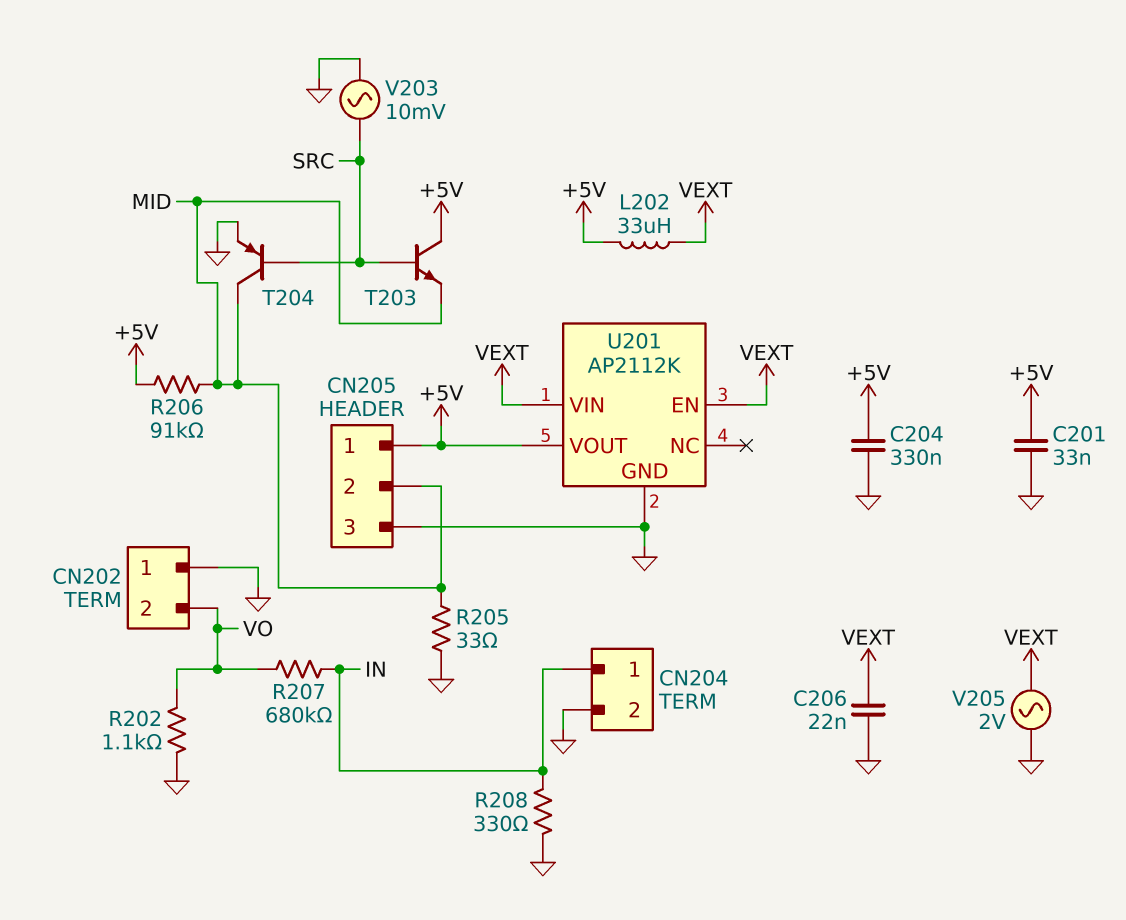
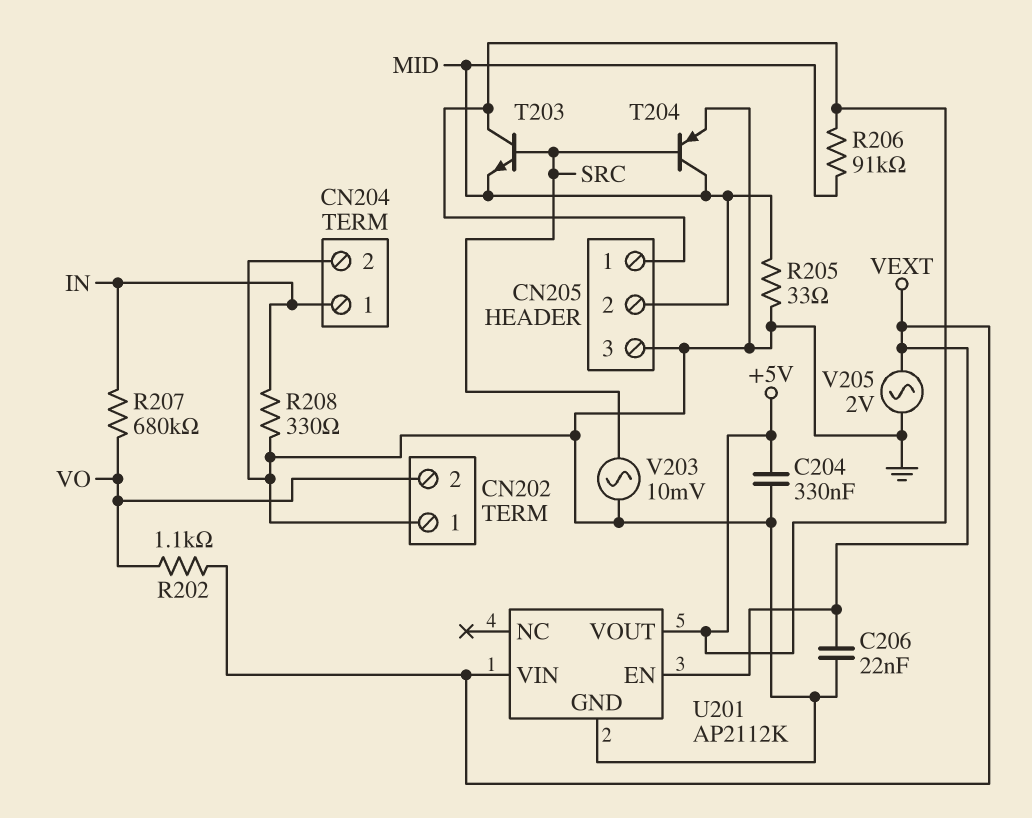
C201: 33nF (+5V, GND) -> none
L202: 33uH (+5V, VEXT) -> none
R202: 1.1k (GND, VO) -> 1.1k (VEXT, VO)

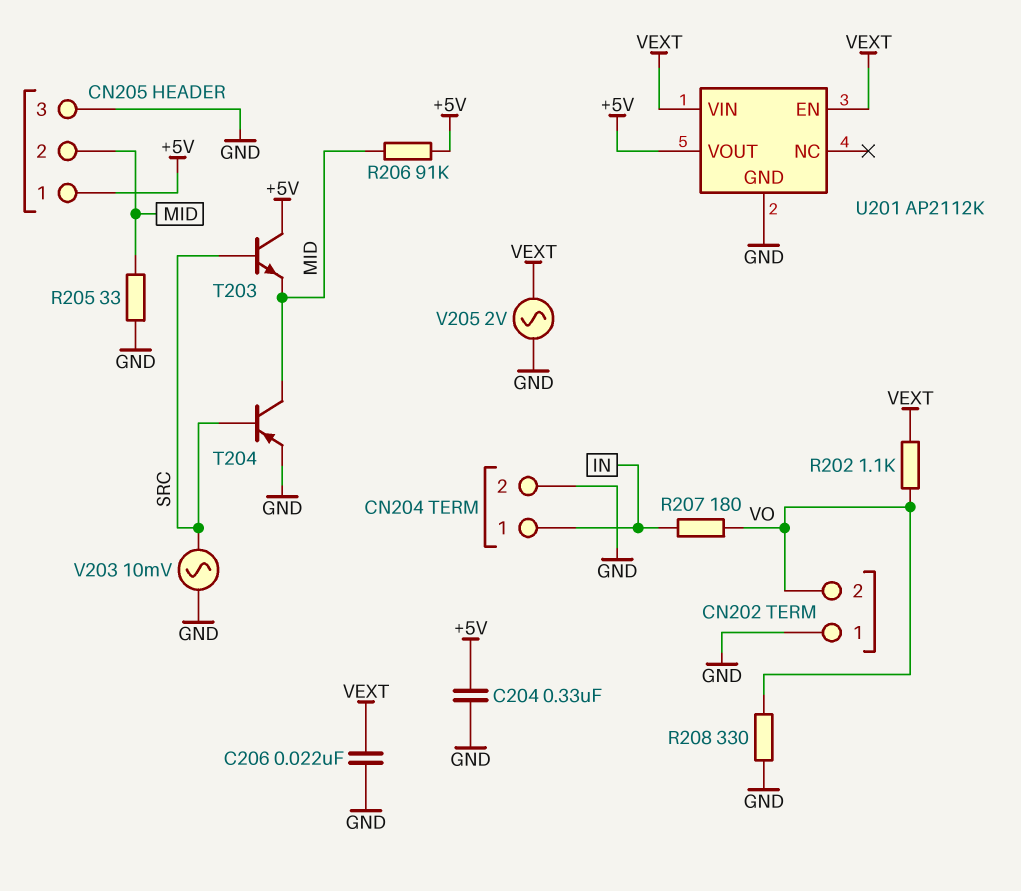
R207: 680k (IN, VO) -> 180 (IN, VO)
R208: 330 (GND, IN) -> 330 (GND, VO)

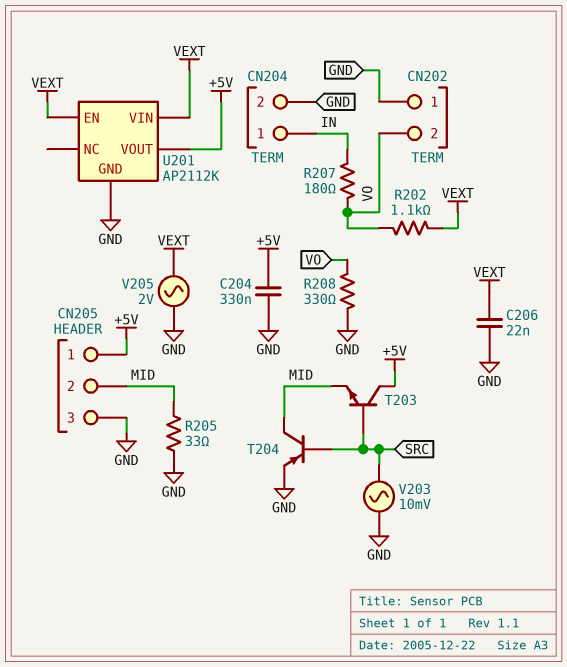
R206: 91k (+5V, MID) -> none

